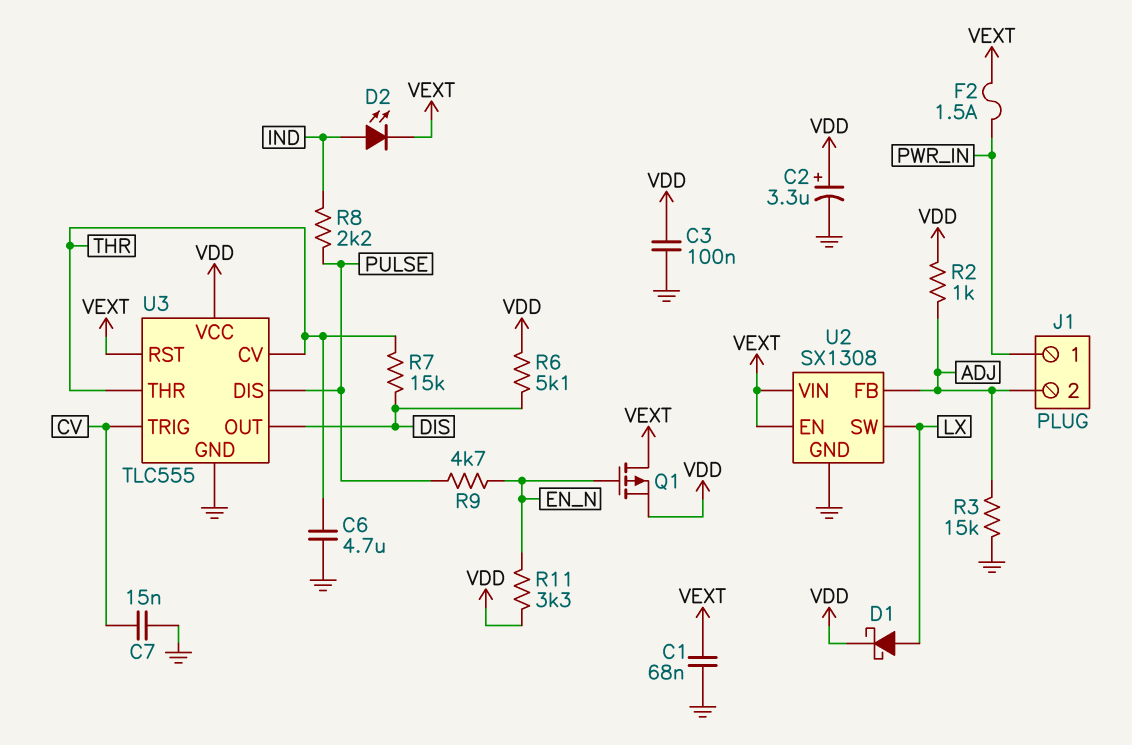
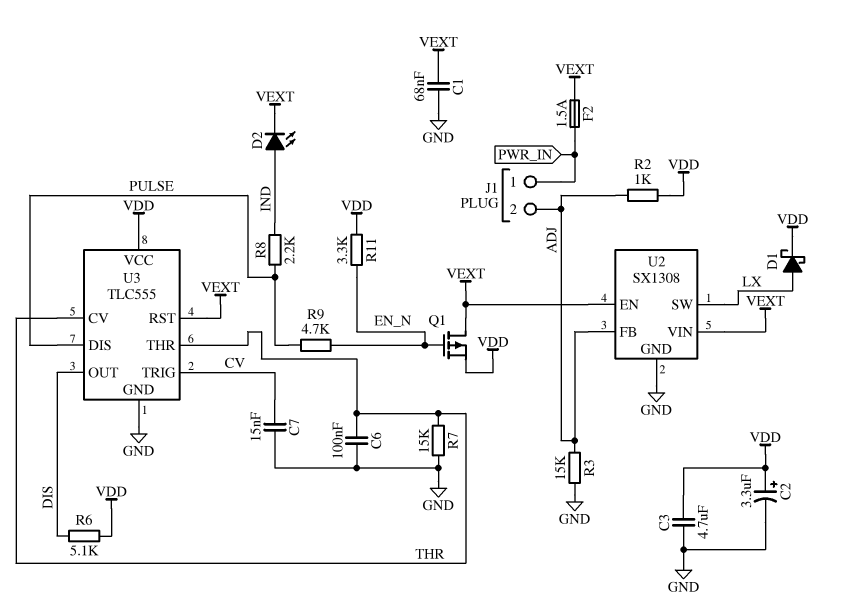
C3: 100nF (GND, VDD) -> 4.7uF (GND, VDD)
C6: 4.7uF (GND, THR) -> 100nF (GND, THR)
R7: 15k (DIS, THR) -> 15k (GND, THR)

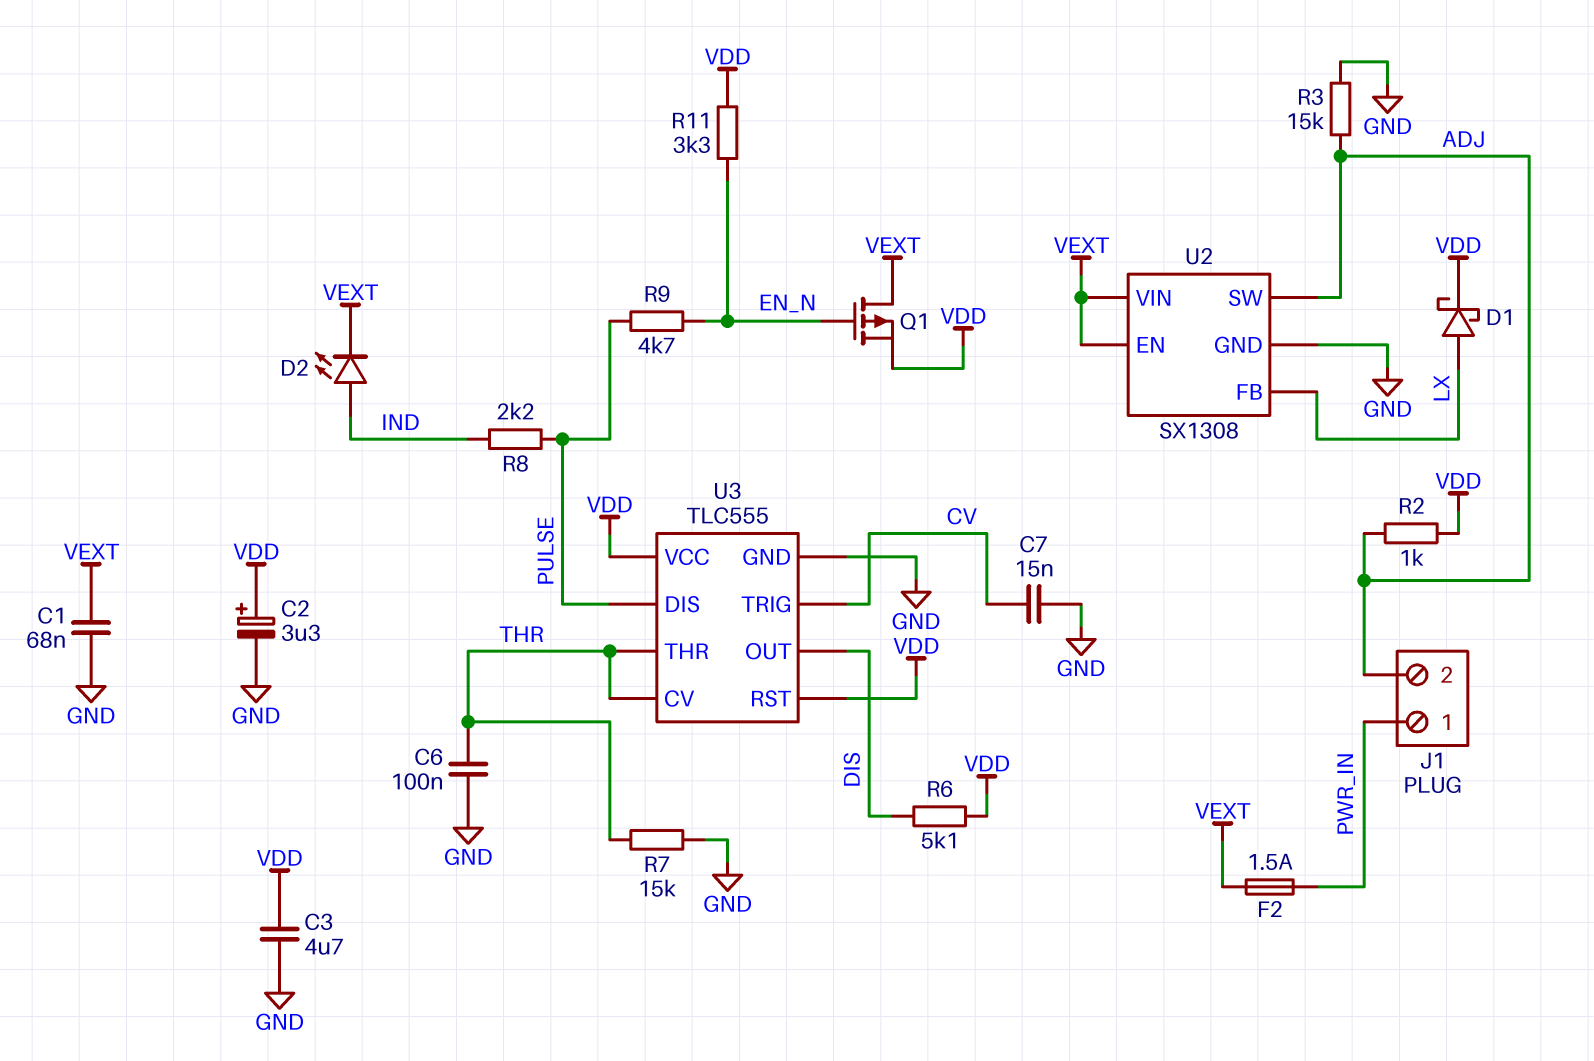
U2 pin FB: ADJ -> LX
U2 pin SW: LX -> ADJ
U3 pin RST: VEXT -> VDD

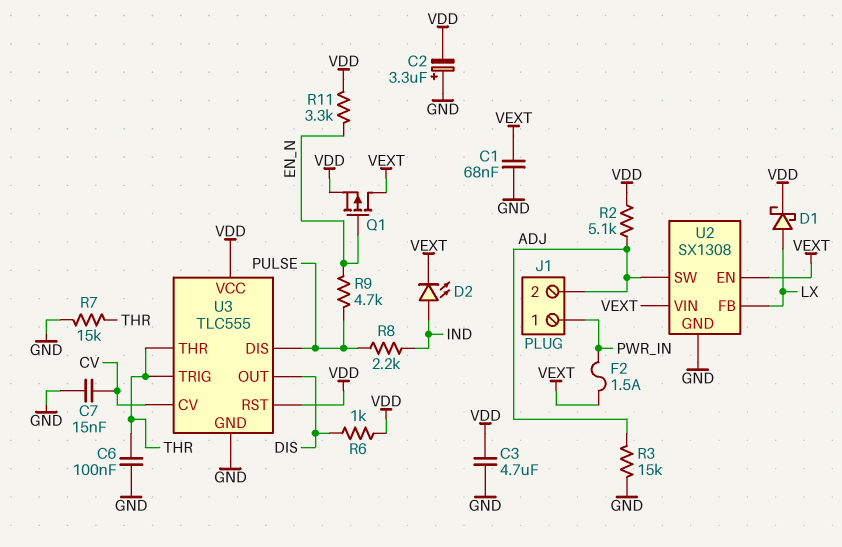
C2: 3.3uF (plus VDD, minus GND) -> 3.3uF (plus GND, minus VDD)
R2: 1k (ADJ, VDD) -> 5.1k (ADJ, VDD)
R6: 5.1k (DIS, VDD) -> 1k (DIS, VDD)
U3 pin CV: THR -> CV
U3 pin TRIG: CV -> THR

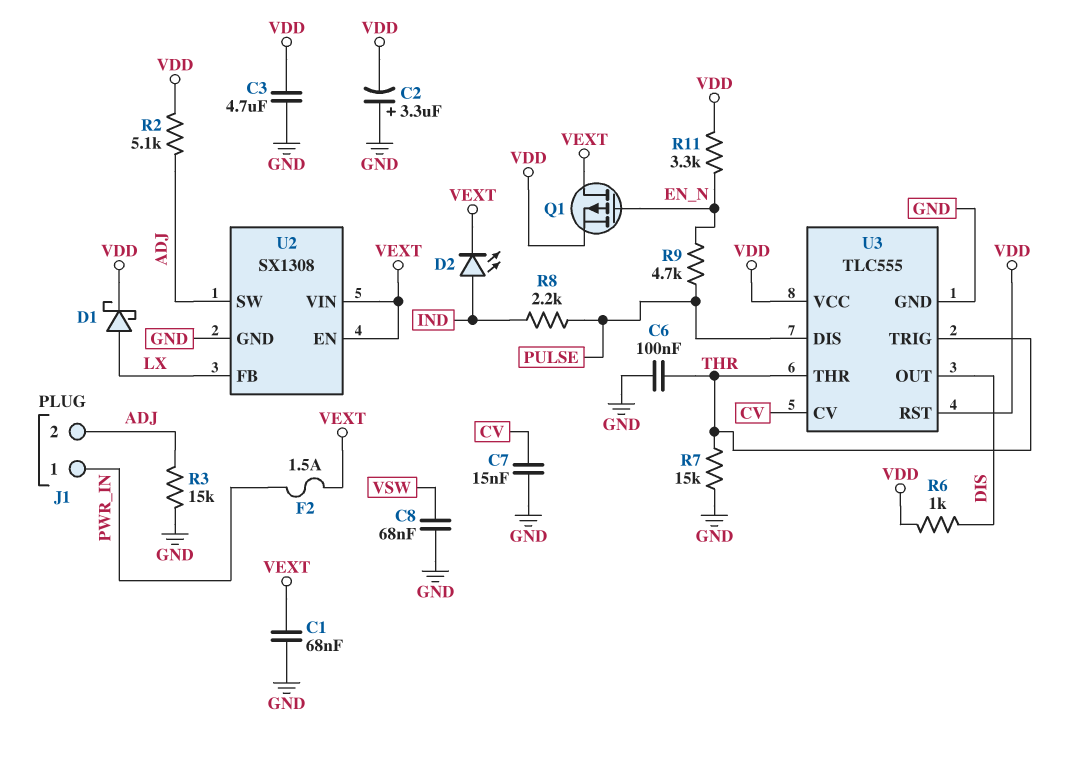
C8: none -> 68nF (GND, VSW)

